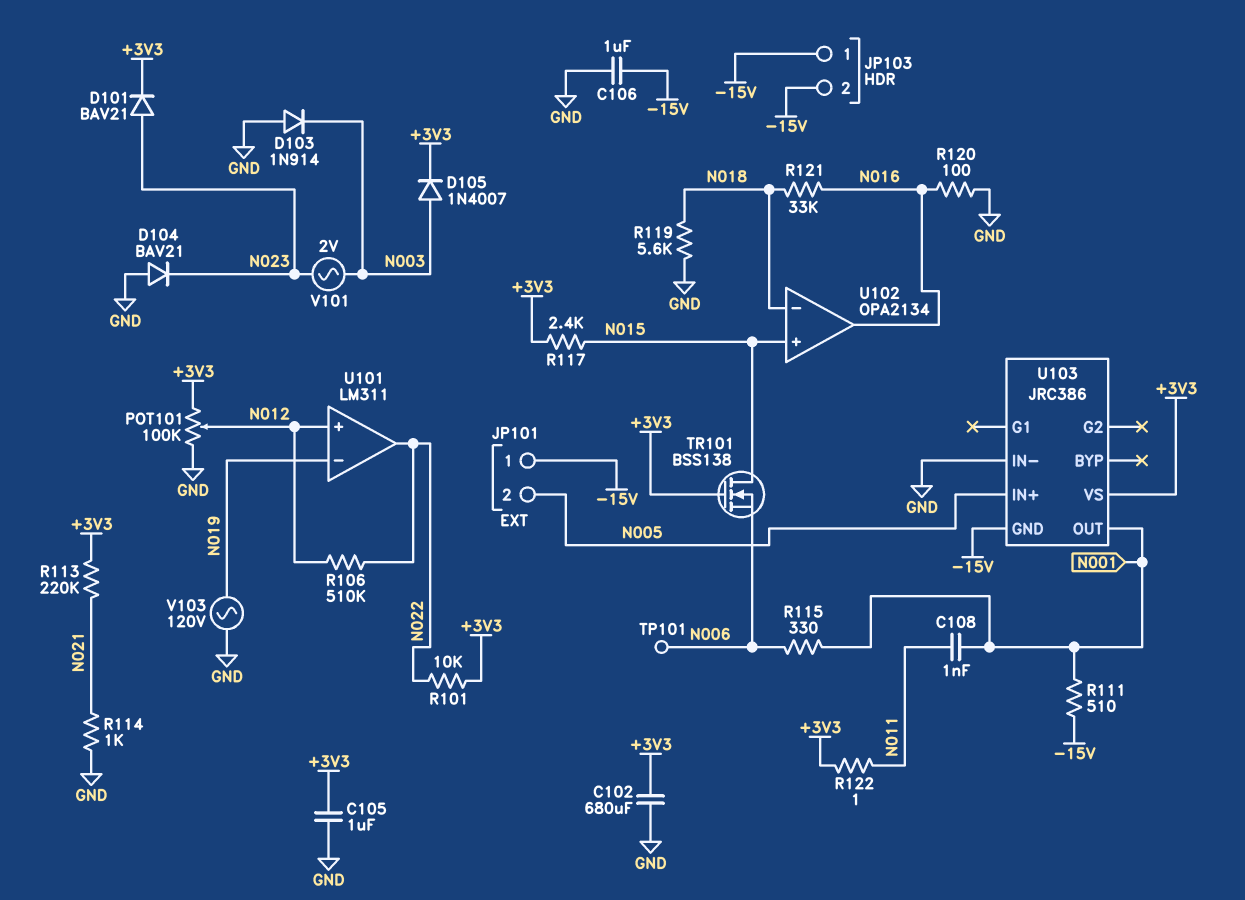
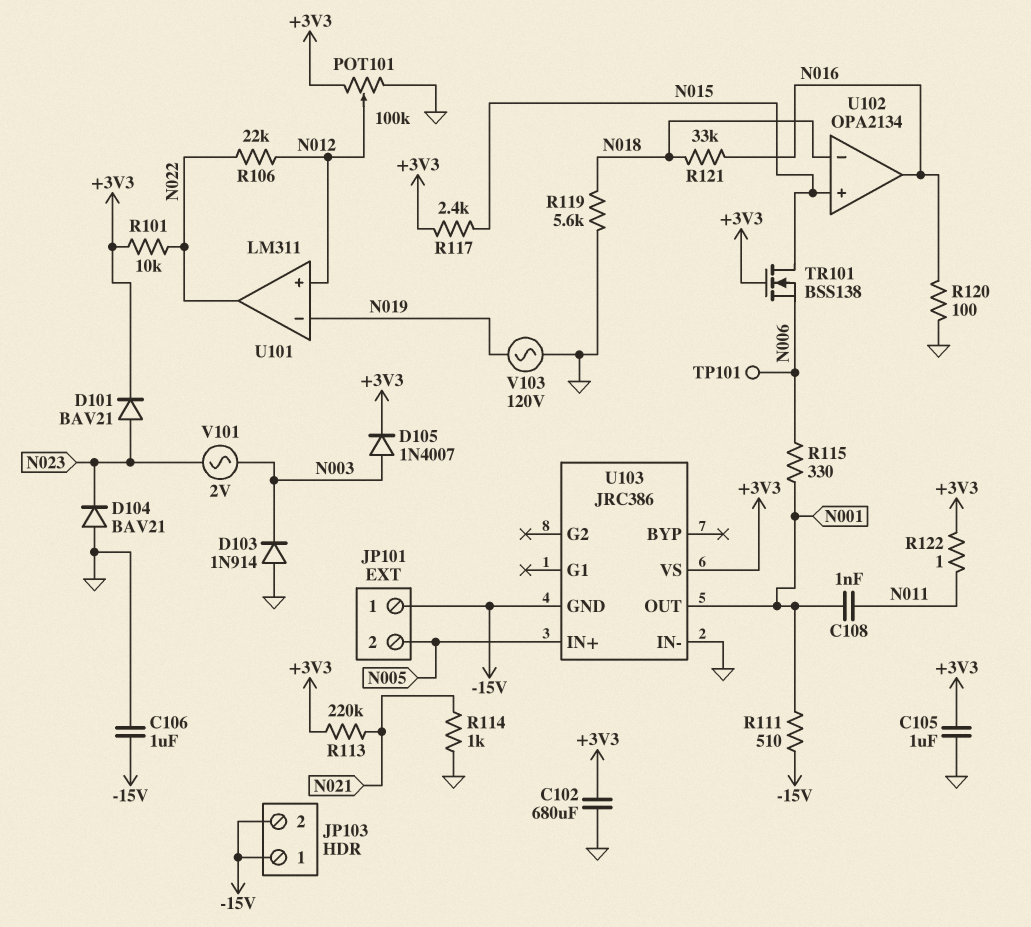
R106: 510k (N012, N022) -> 22k (N012, N022)

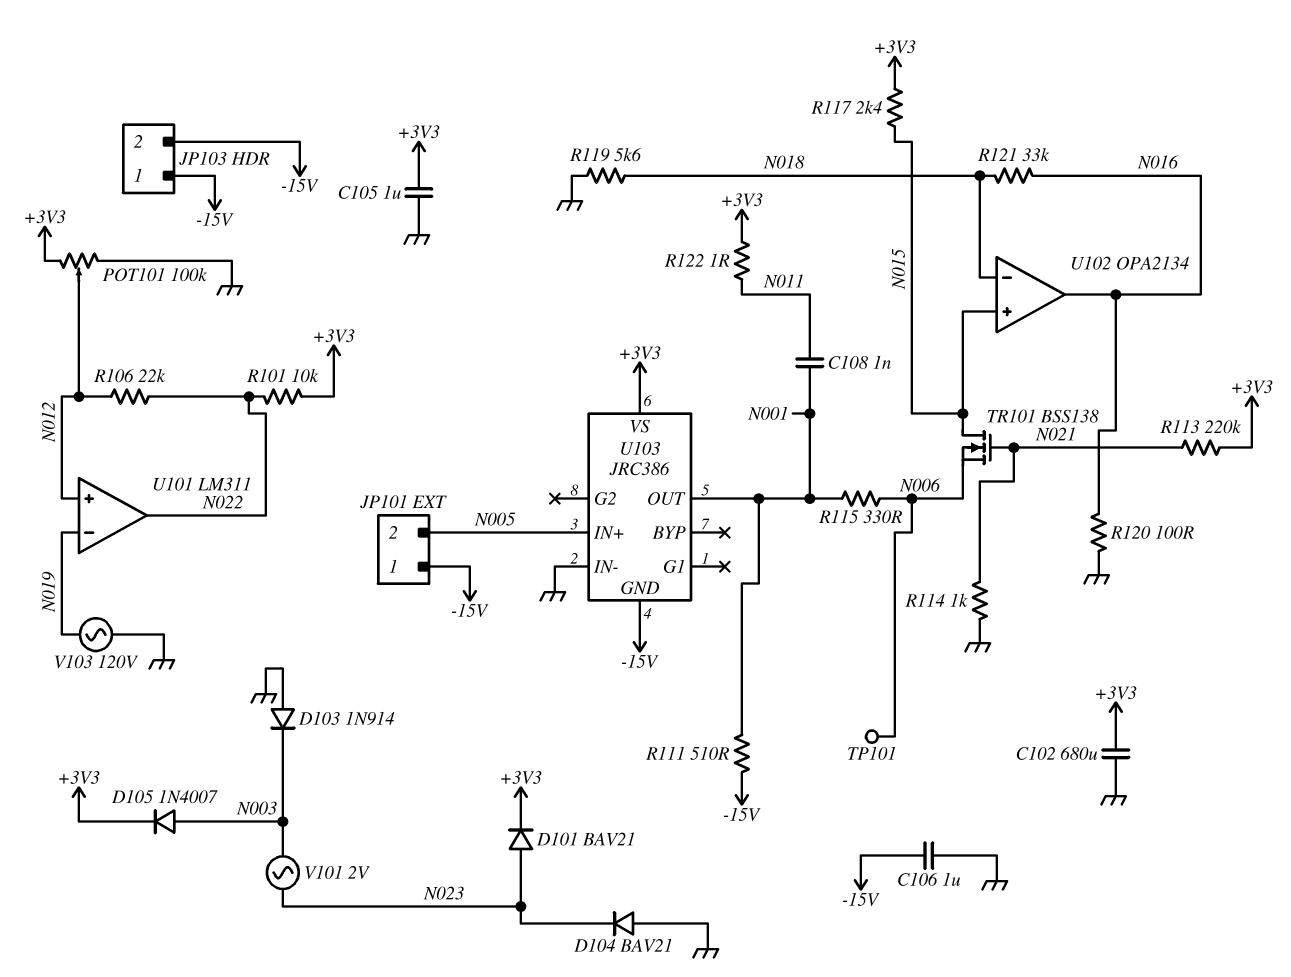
TR101: NMOS BSS138 (G +3V3, D N015, S N006) -> NMOS BSS138 (G N021, D N015, S N006)

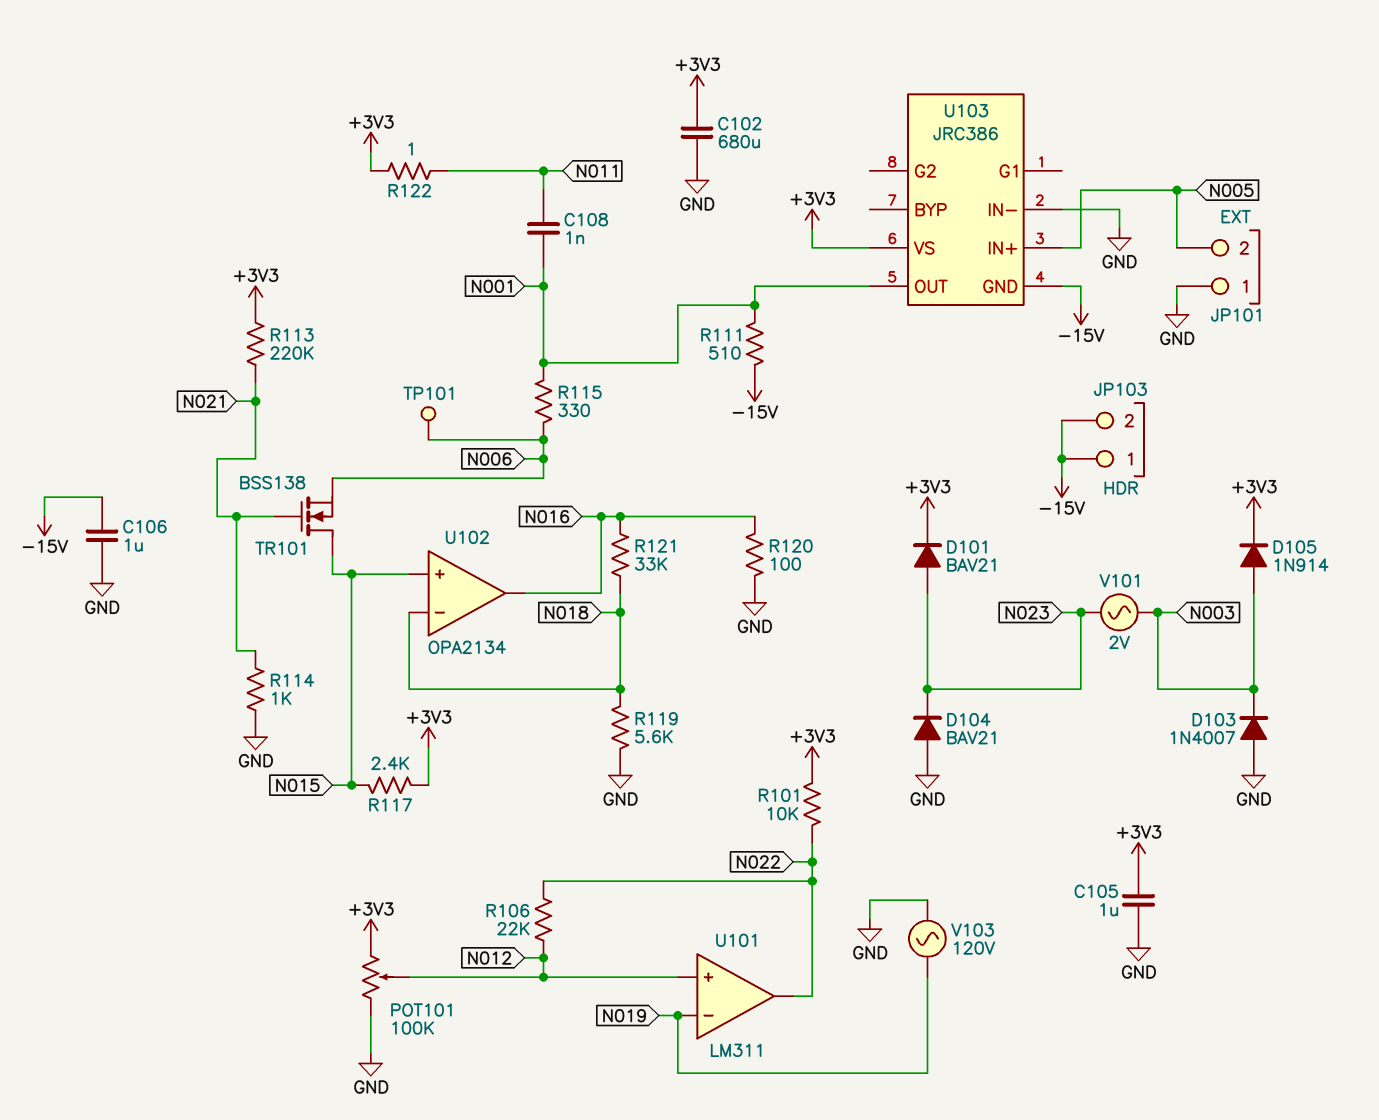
D103: diode 1N914 (A GND, K N003) -> diode 1N4007 (A GND, K N003)
D105: diode 1N4007 (A N003, K +3V3) -> diode 1N914 (A N003, K +3V3)
JP101 pin 1: -15V -> GND

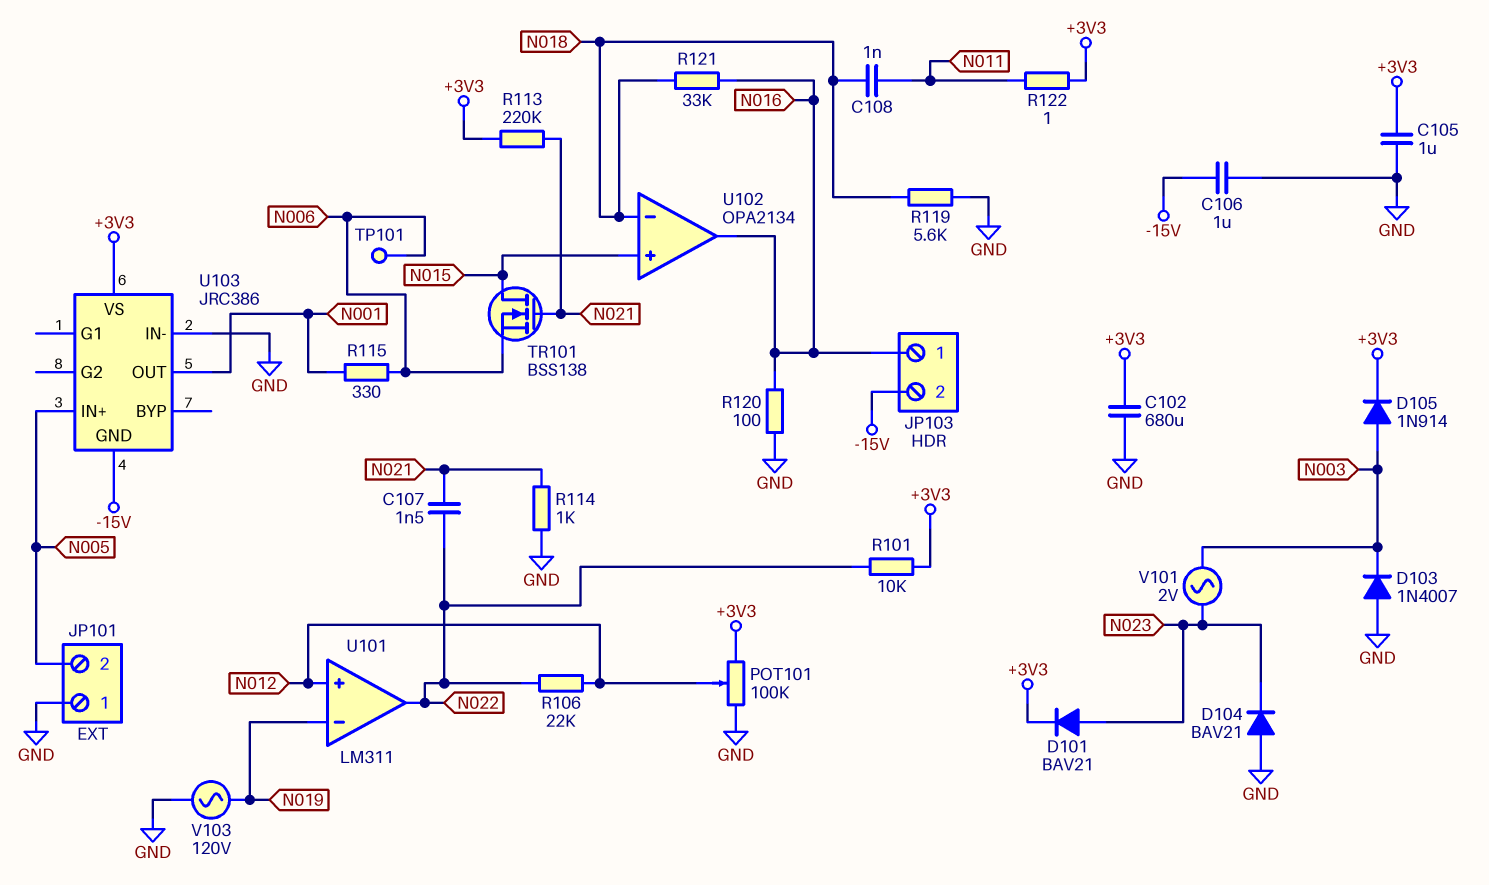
C107: none -> 1.5nF (N021, N022)
C108: 1nF (N001, N011) -> 1nF (N011, N018)
JP103 pin 1: -15V -> N016
R111: 510 (-15V, N001) -> none
R117: 2.4k (+3V3, N015) -> none

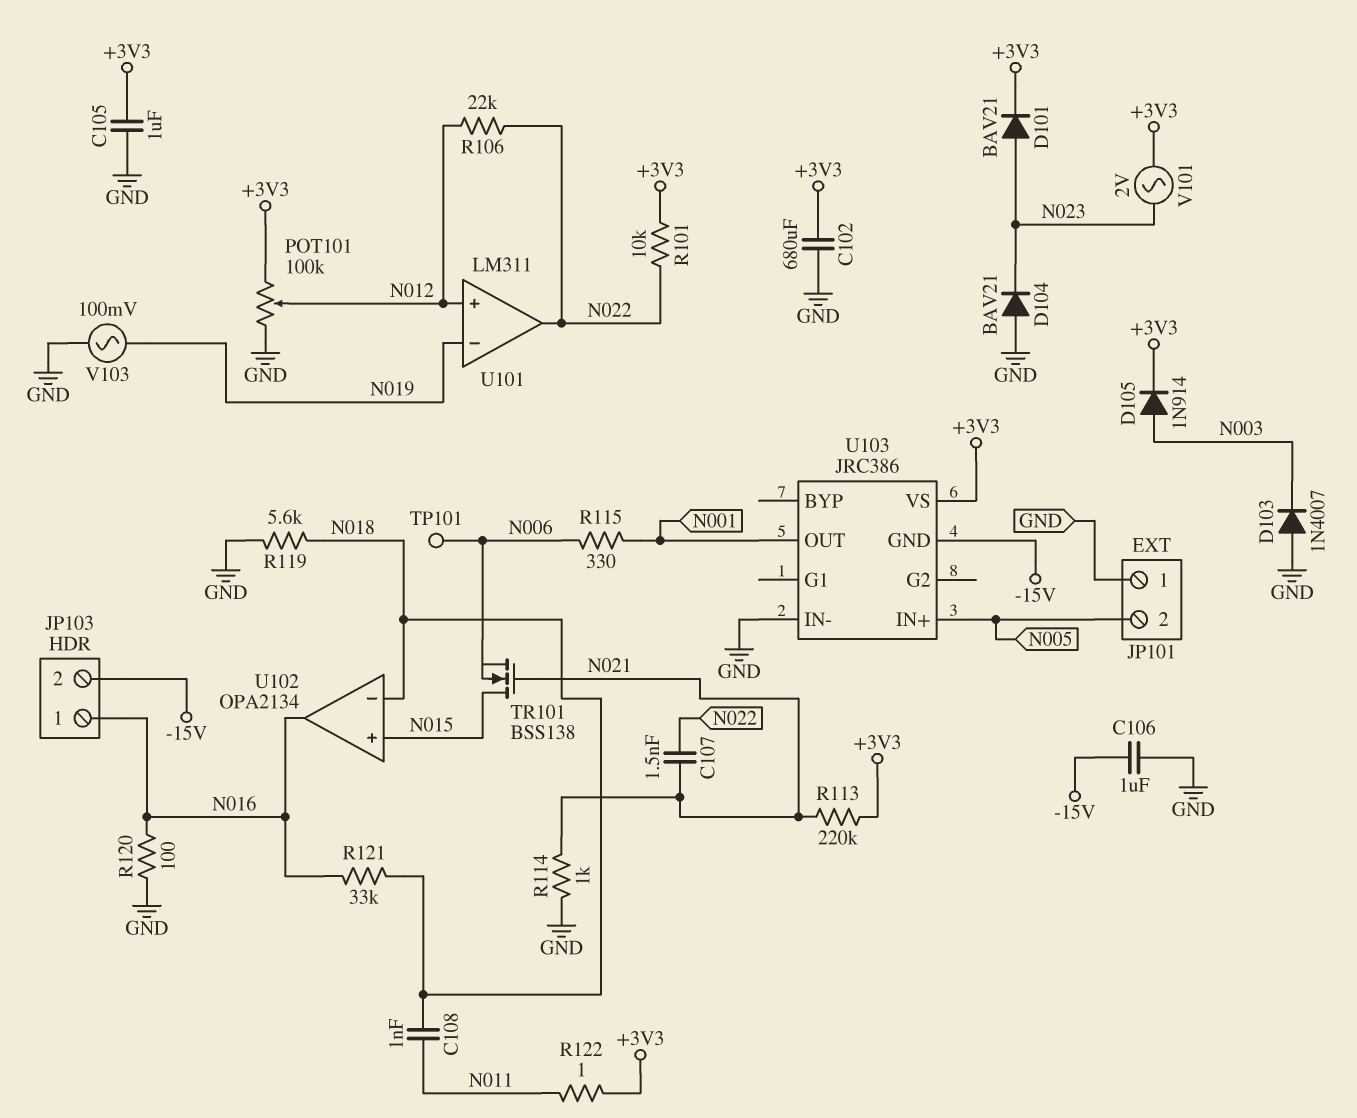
V101: AC 2V (N003, N023) -> AC 2V (+3V3, N023)
V103: AC 120V (GND, N019) -> AC 100mV (GND, N019)

